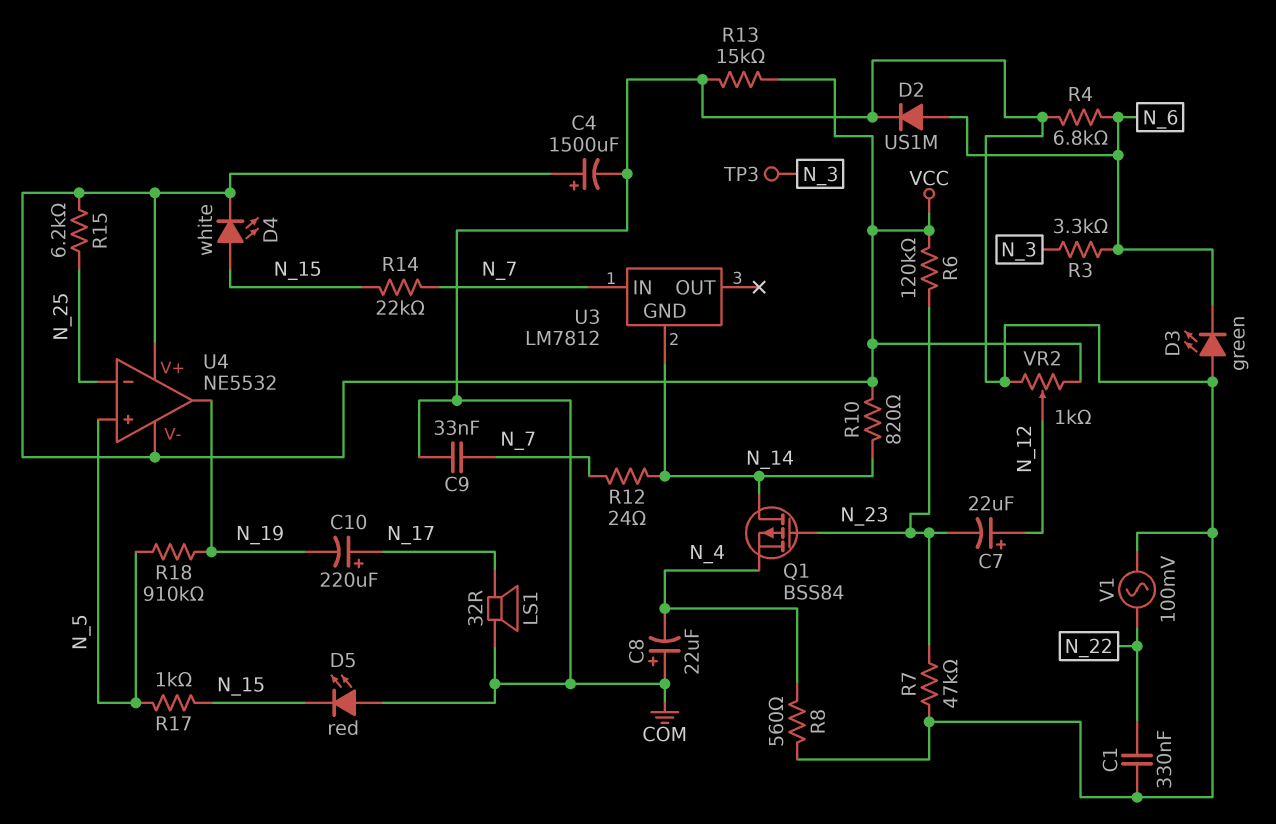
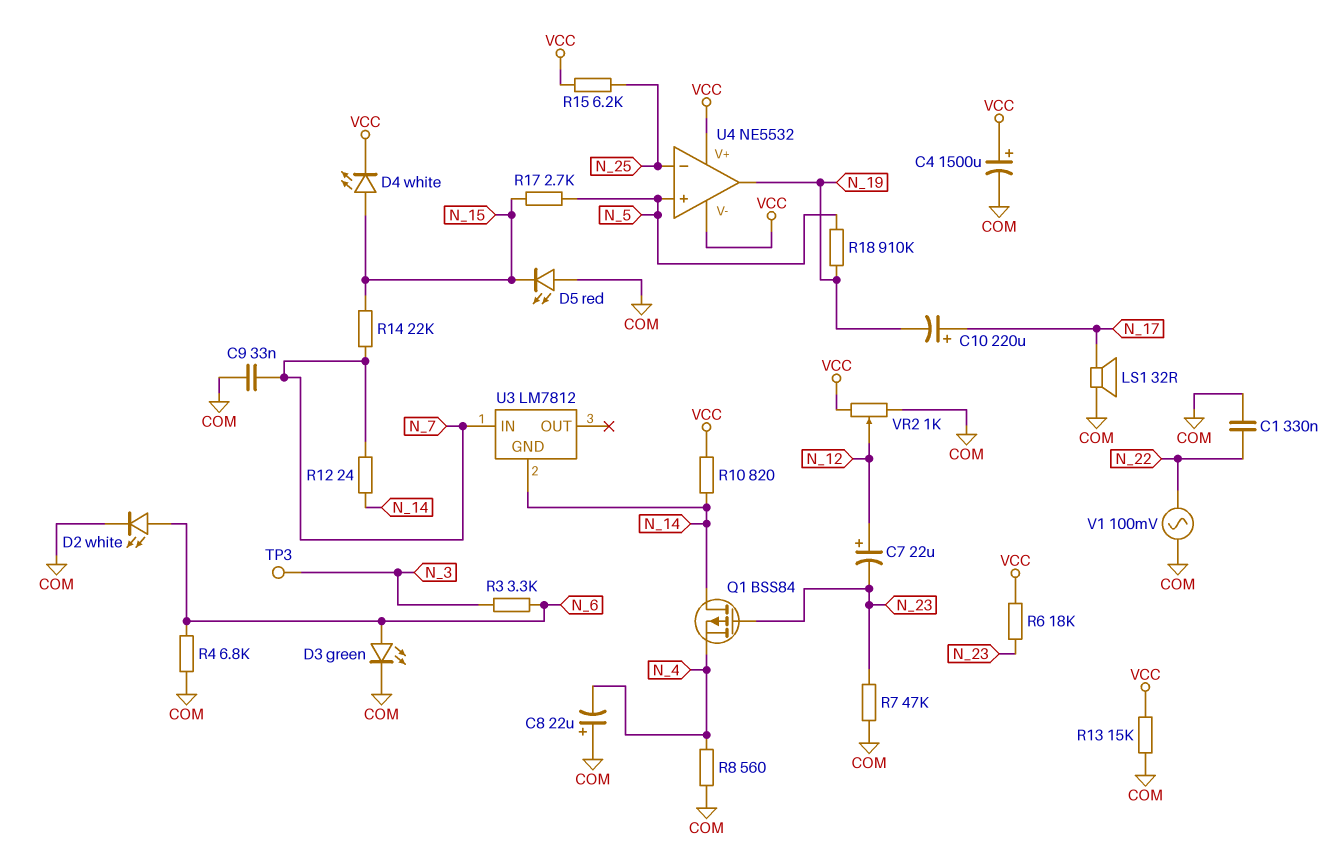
D2: diode US1M (A N_6, K COM) -> LED white (A N_6, K COM)
D3: LED green (A COM, K N_6) -> LED green (A N_6, K COM)
R6: 120k (N_23, VCC) -> 18k (N_23, VCC)
R17: 1k (N_5, N_15) -> 2.7k (N_5, N_15)

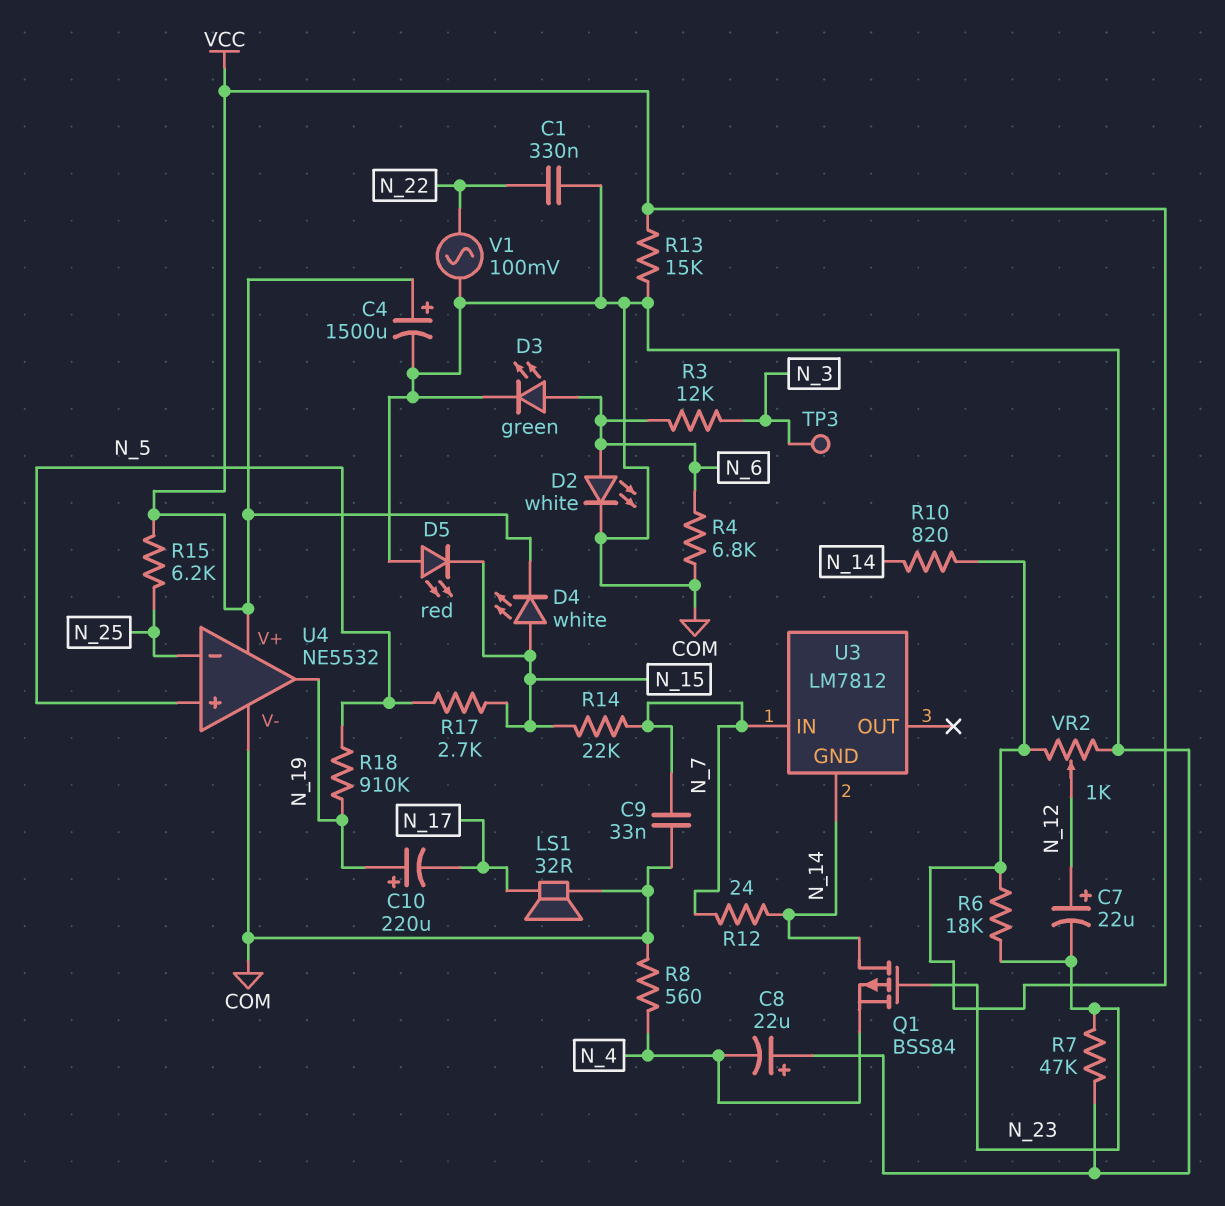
C10: 220uF (plus N_17, minus N_19) -> 220uF (plus N_19, minus N_17)
R3: 3.3k (N_3, N_6) -> 12k (N_3, N_6)
U4 pin V-: VCC -> COM

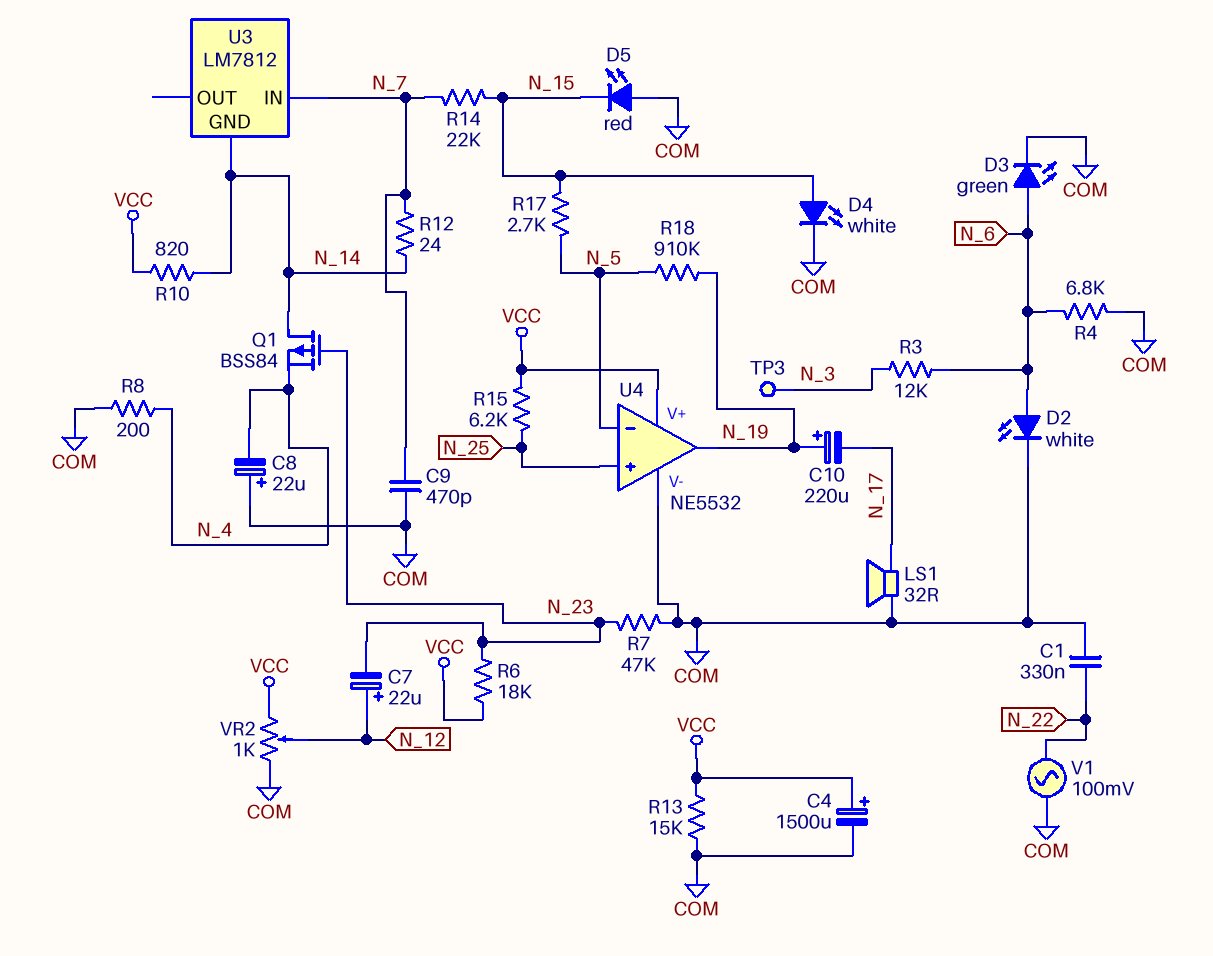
C9: 33nF (COM, N_7) -> 470pF (COM, N_7)
D4: LED white (A N_15, K VCC) -> LED white (A N_15, K COM)
R8: 560 (COM, N_4) -> 200 (COM, N_4)
U4 pin in+: N_5 -> N_25
U4 pin in-: N_25 -> N_5

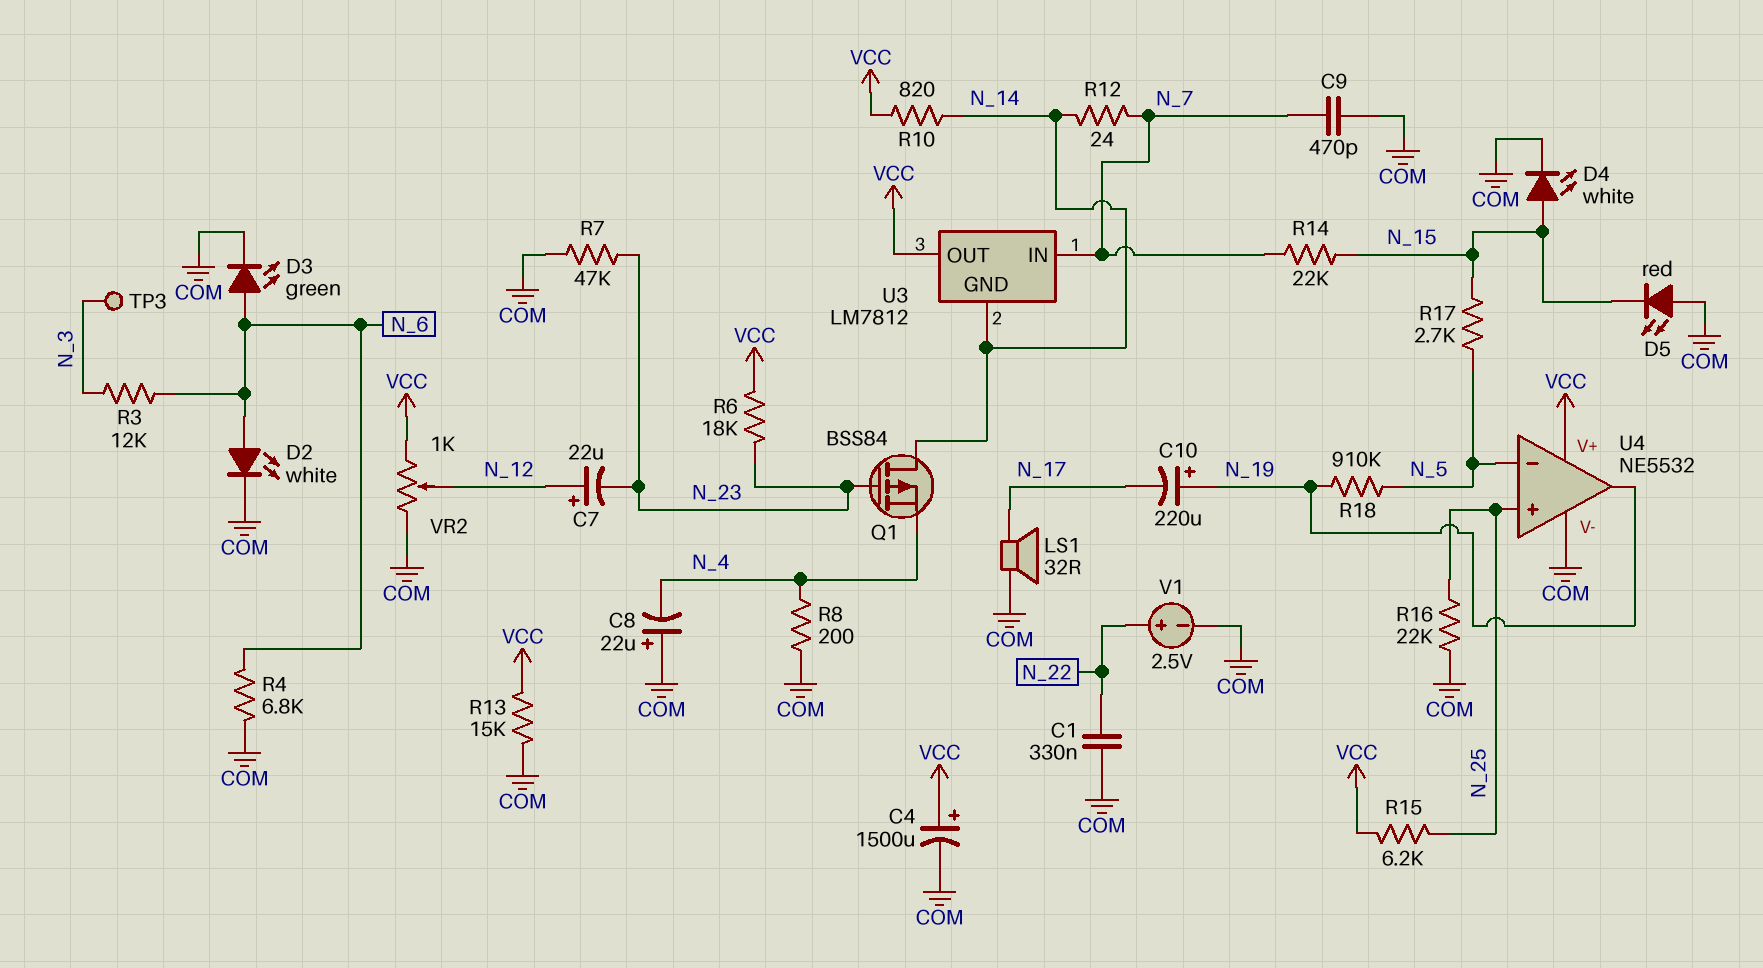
R16: none -> 22k (COM, N_25)
U3 pin OUT: none -> VCC
V1: AC 100mV (COM, N_22) -> 2.5V (plus N_22, minus COM)

